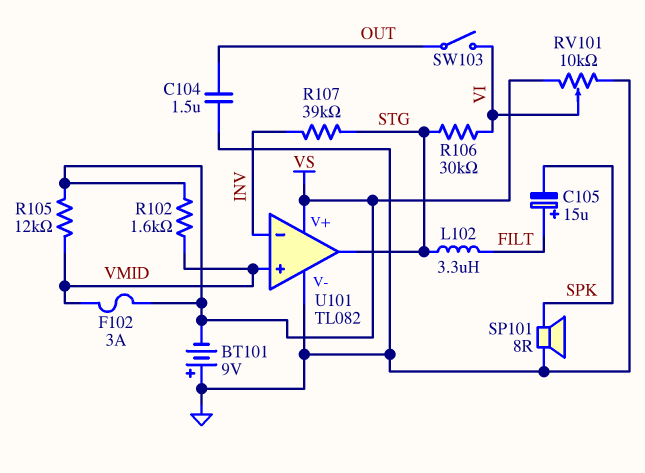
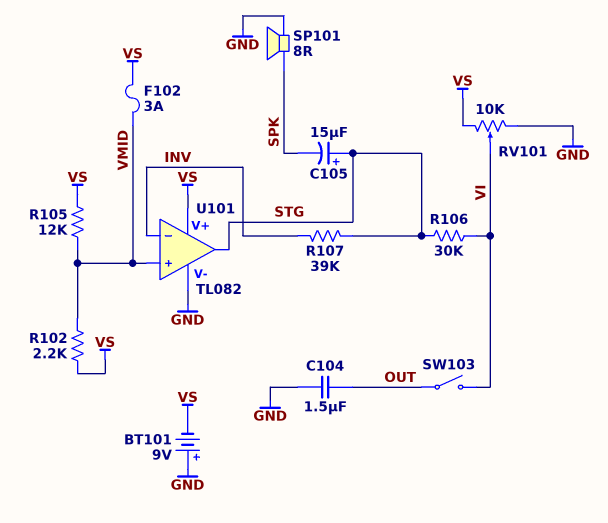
C105: 15uF (plus FILT, minus SPK) -> 15uF (plus STG, minus SPK)
L102: 3.3uH (FILT, STG) -> none
R102: 1.6k (VMID, VS) -> 2.2k (VMID, VS)

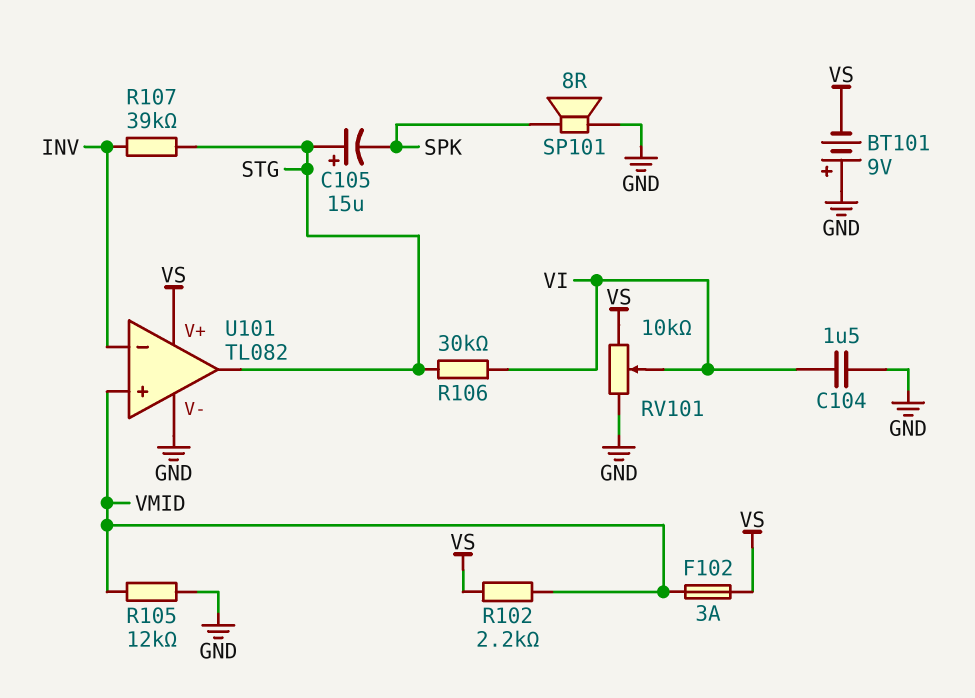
C104: 1.5uF (GND, OUT) -> 1.5uF (GND, VI)
R105: 12k (VMID, VS) -> 12k (GND, VMID)
SW103: switch (OUT, VI) -> none

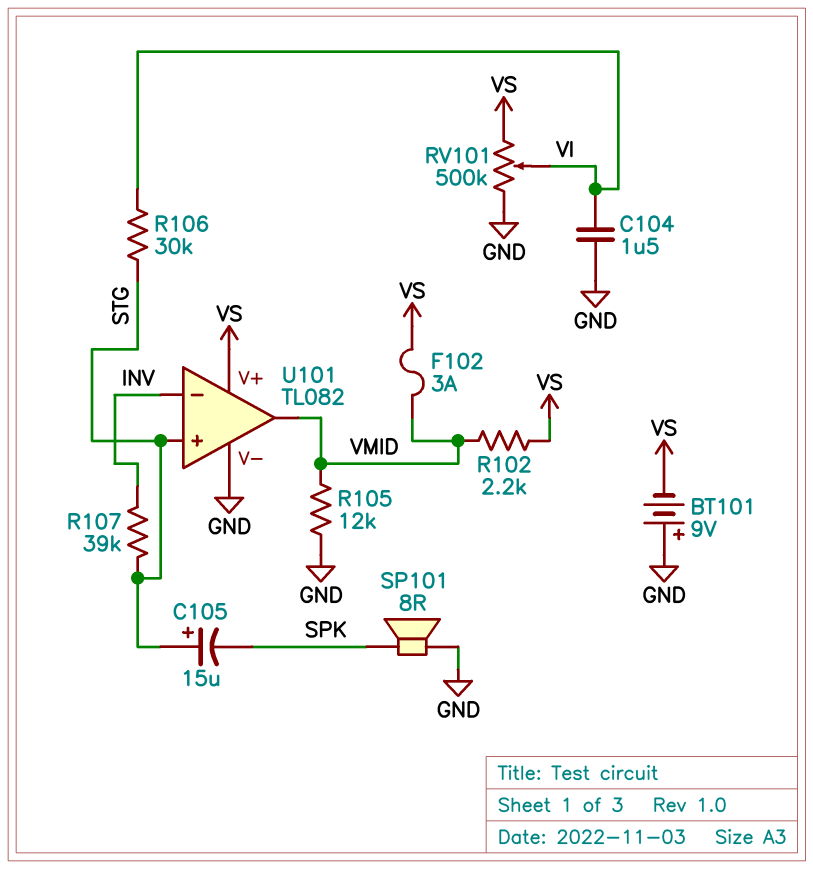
RV101: 10k (GND, VS, wiper VI) -> 500k (GND, VS, wiper VI)
U101 pin in+: VMID -> STG
U101 pin out: STG -> VMID

